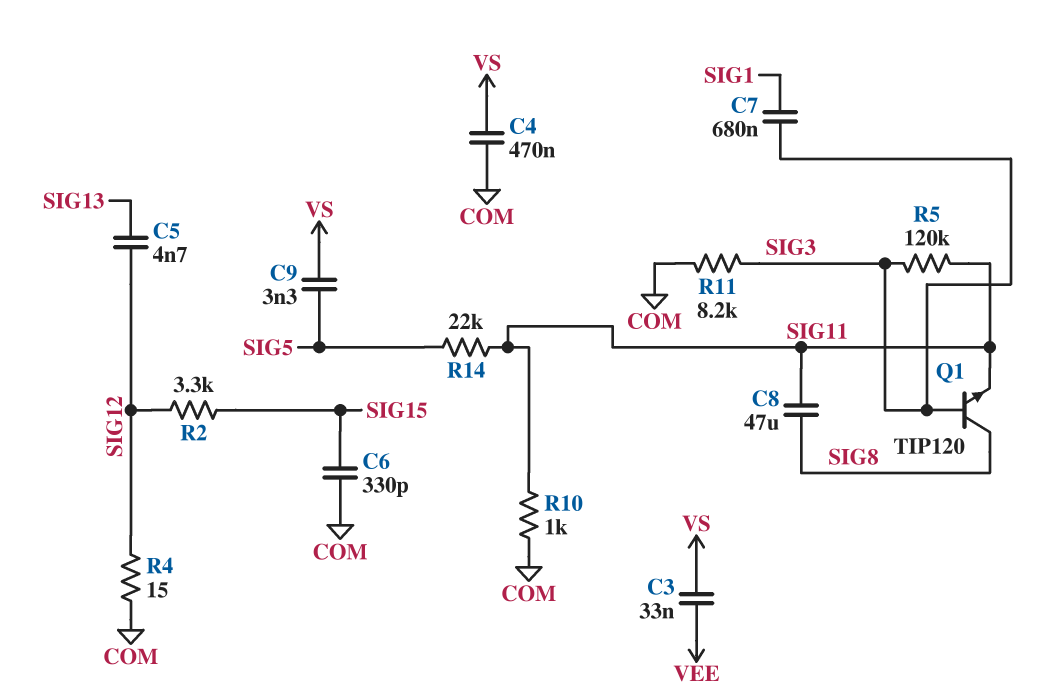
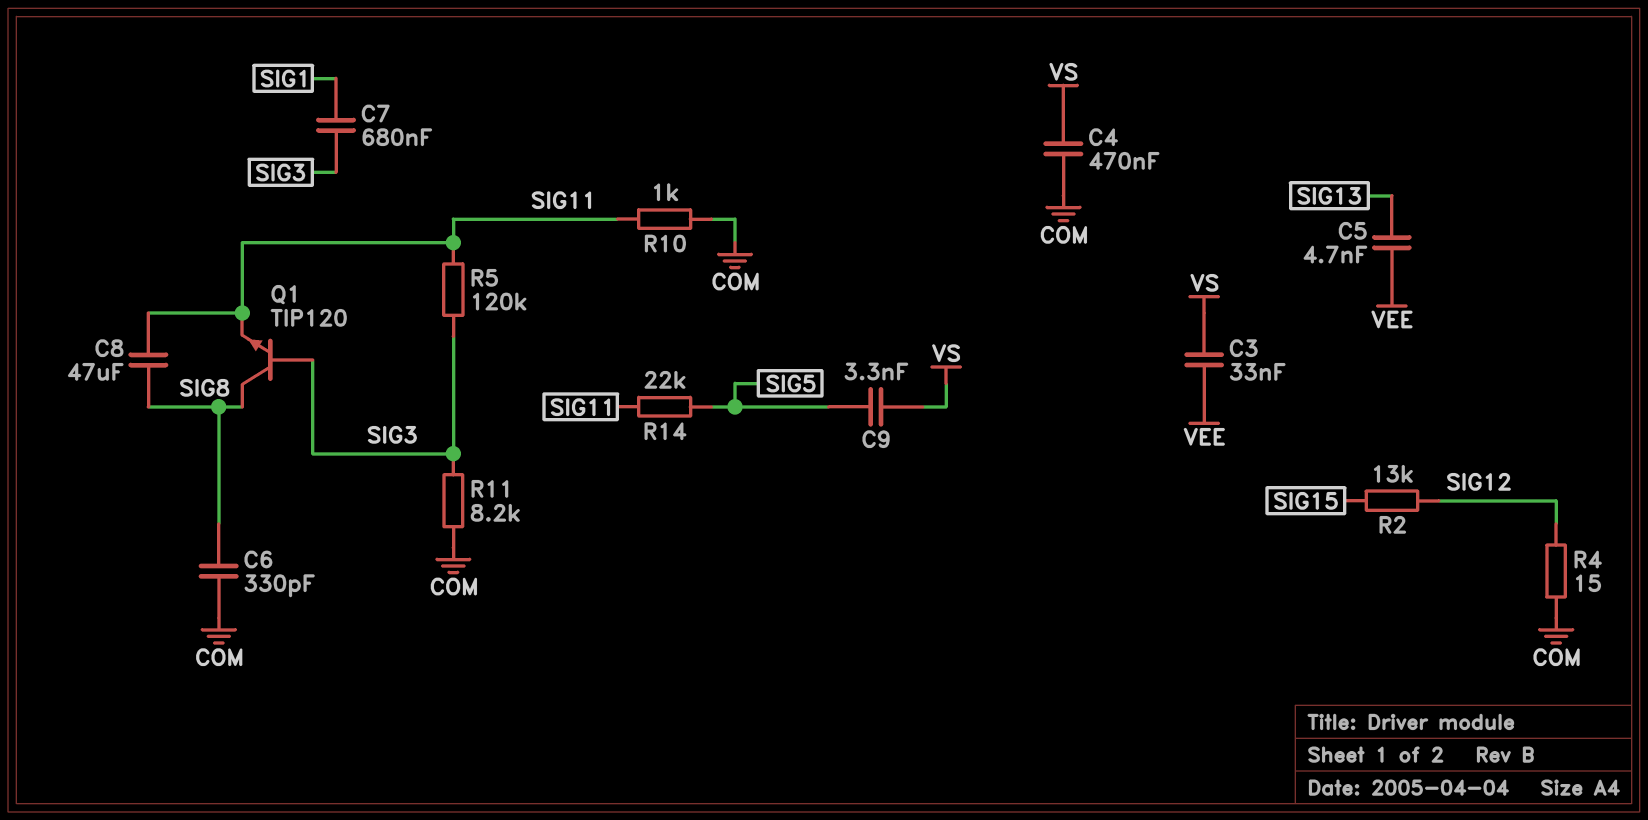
C5: 4.7nF (SIG12, SIG13) -> 4.7nF (SIG13, VEE)
C6: 330pF (COM, SIG15) -> 330pF (COM, SIG8)
R2: 3.3k (SIG12, SIG15) -> 13k (SIG12, SIG15)

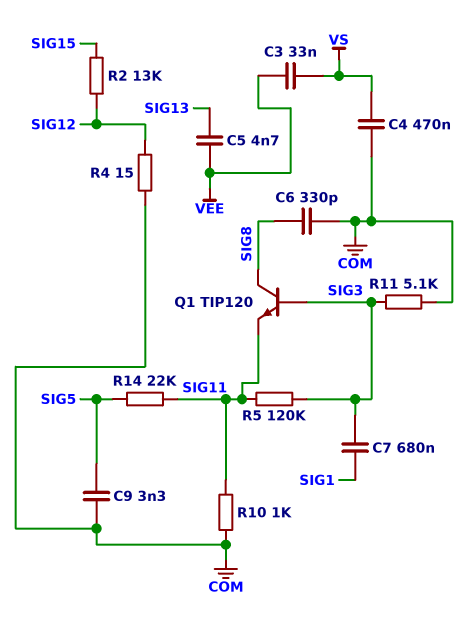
C8: 47uF (SIG8, SIG11) -> none
C9: 3.3nF (SIG5, VS) -> 3.3nF (COM, SIG5)
R11: 8.2k (COM, SIG3) -> 5.1k (COM, SIG3)

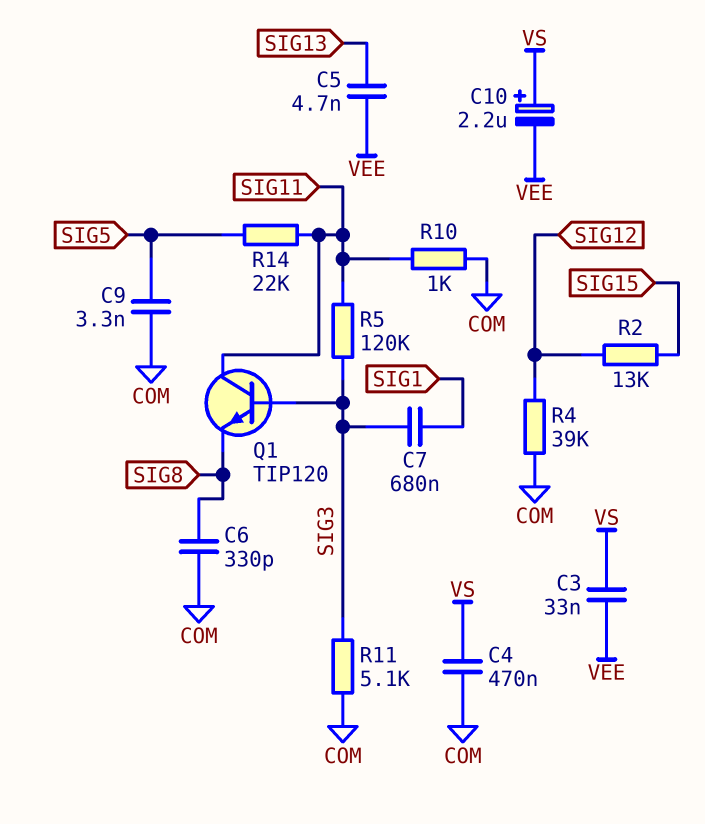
C10: none -> 2.2uF (plus VS, minus VEE)
Q1: NPN TIP120 (B SIG3, C SIG8, E SIG11) -> NPN TIP120 (B SIG3, C SIG11, E SIG8)
R4: 15 (COM, SIG12) -> 39k (COM, SIG12)

